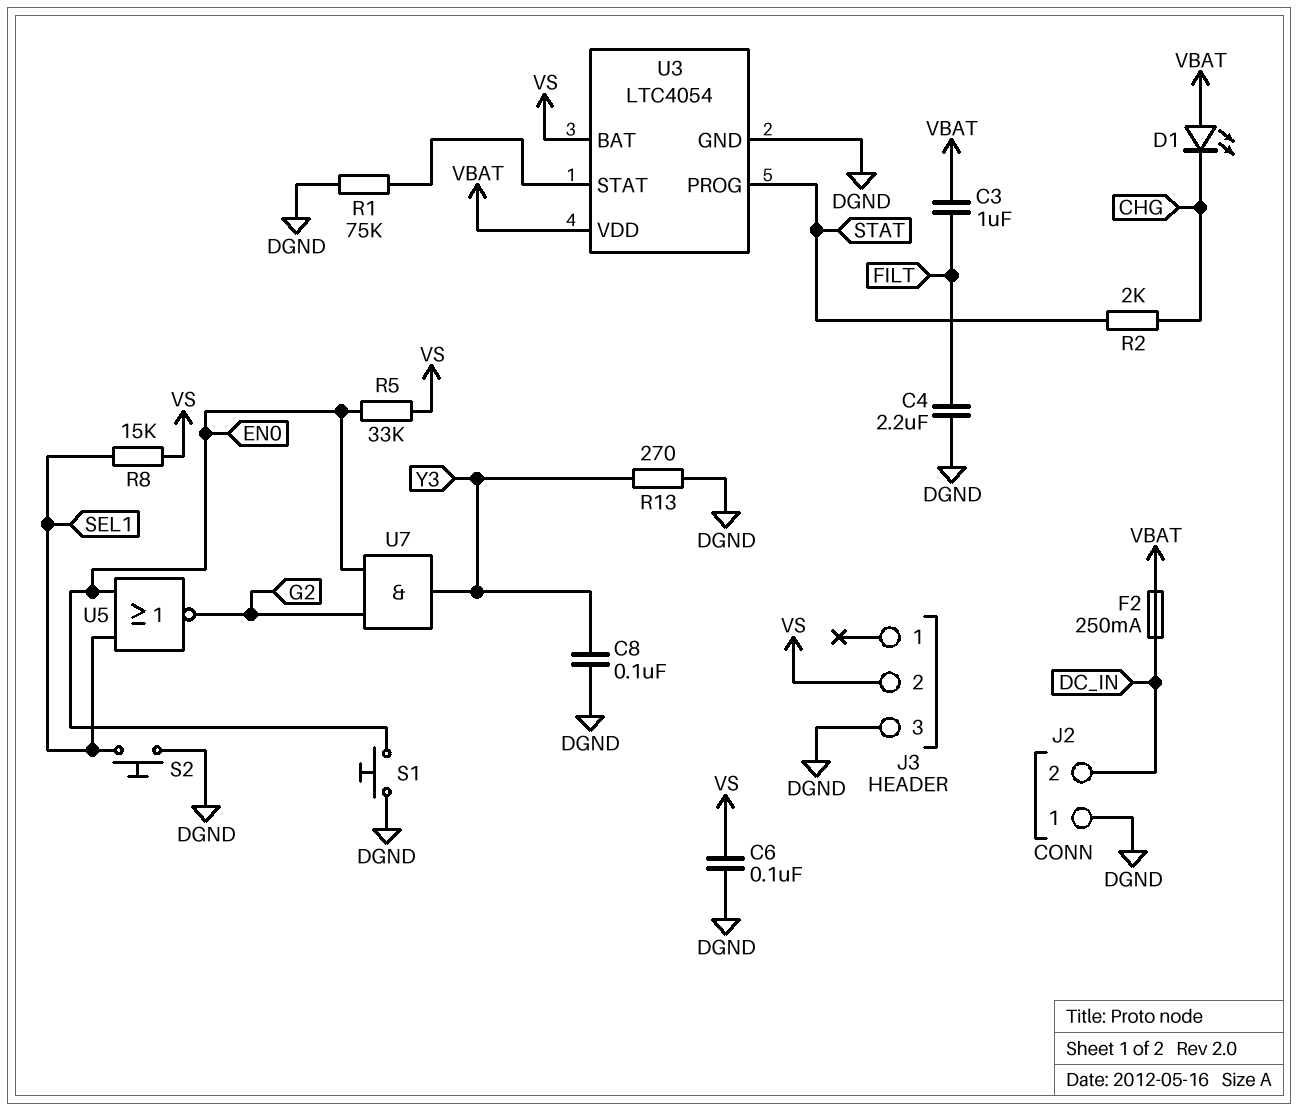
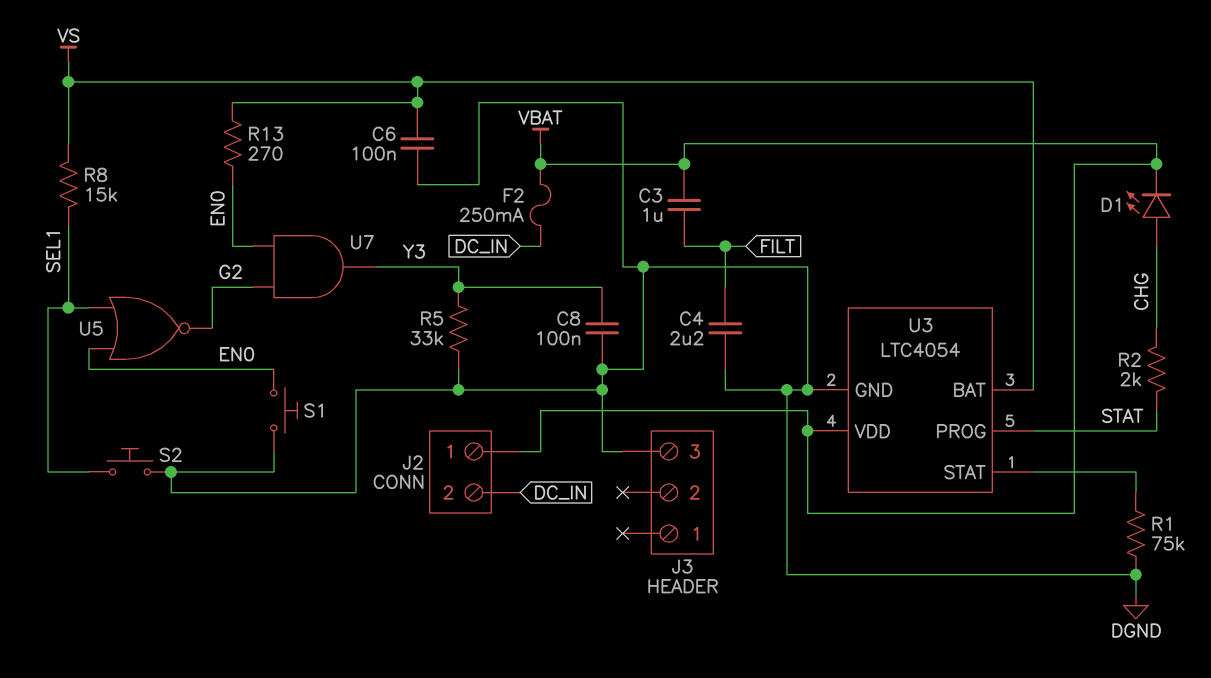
D1: LED (A VBAT, K CHG) -> LED (A CHG, K VBAT)
J2 pin 1: DGND -> VBAT
J3 pin 2: VS -> none
R5: 33k (EN0, VS) -> 33k (DGND, Y3)
R13: 270 (DGND, Y3) -> 270 (EN0, VS)

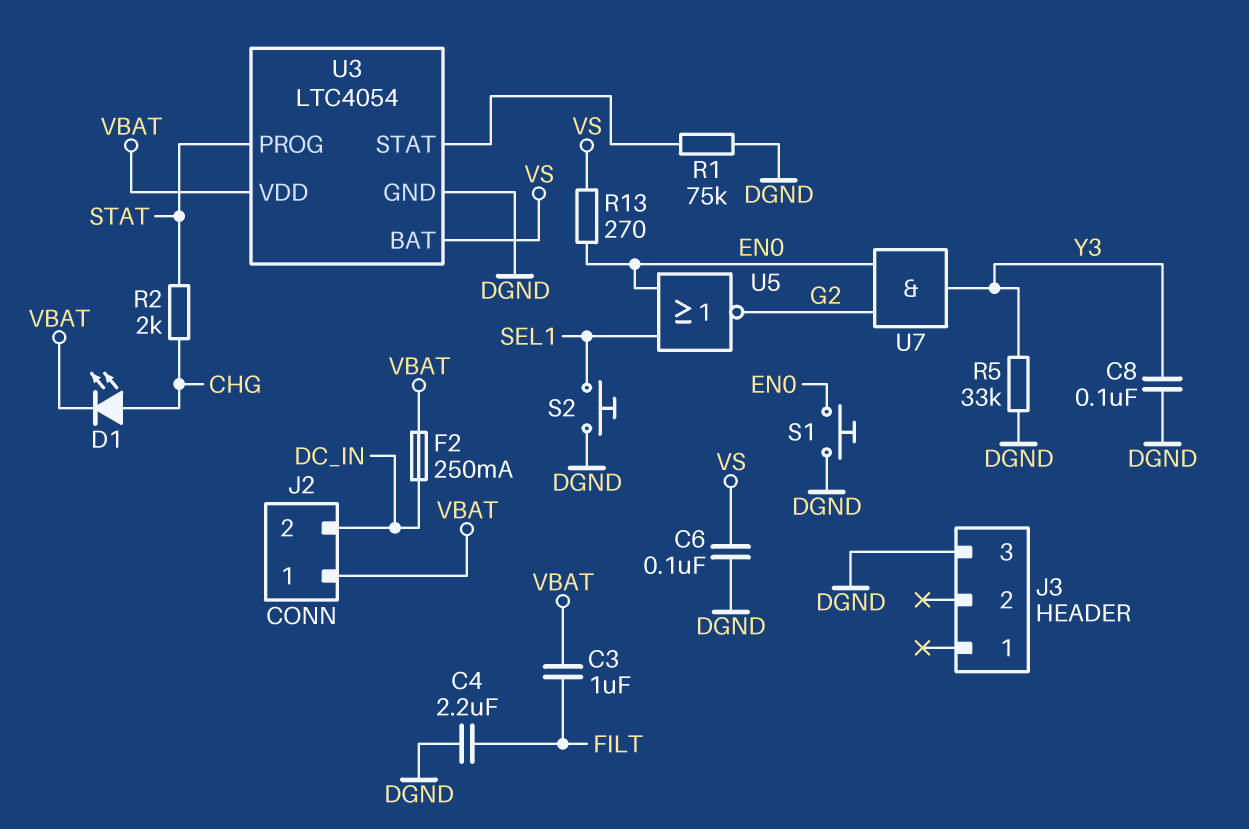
R8: 15k (SEL1, VS) -> none

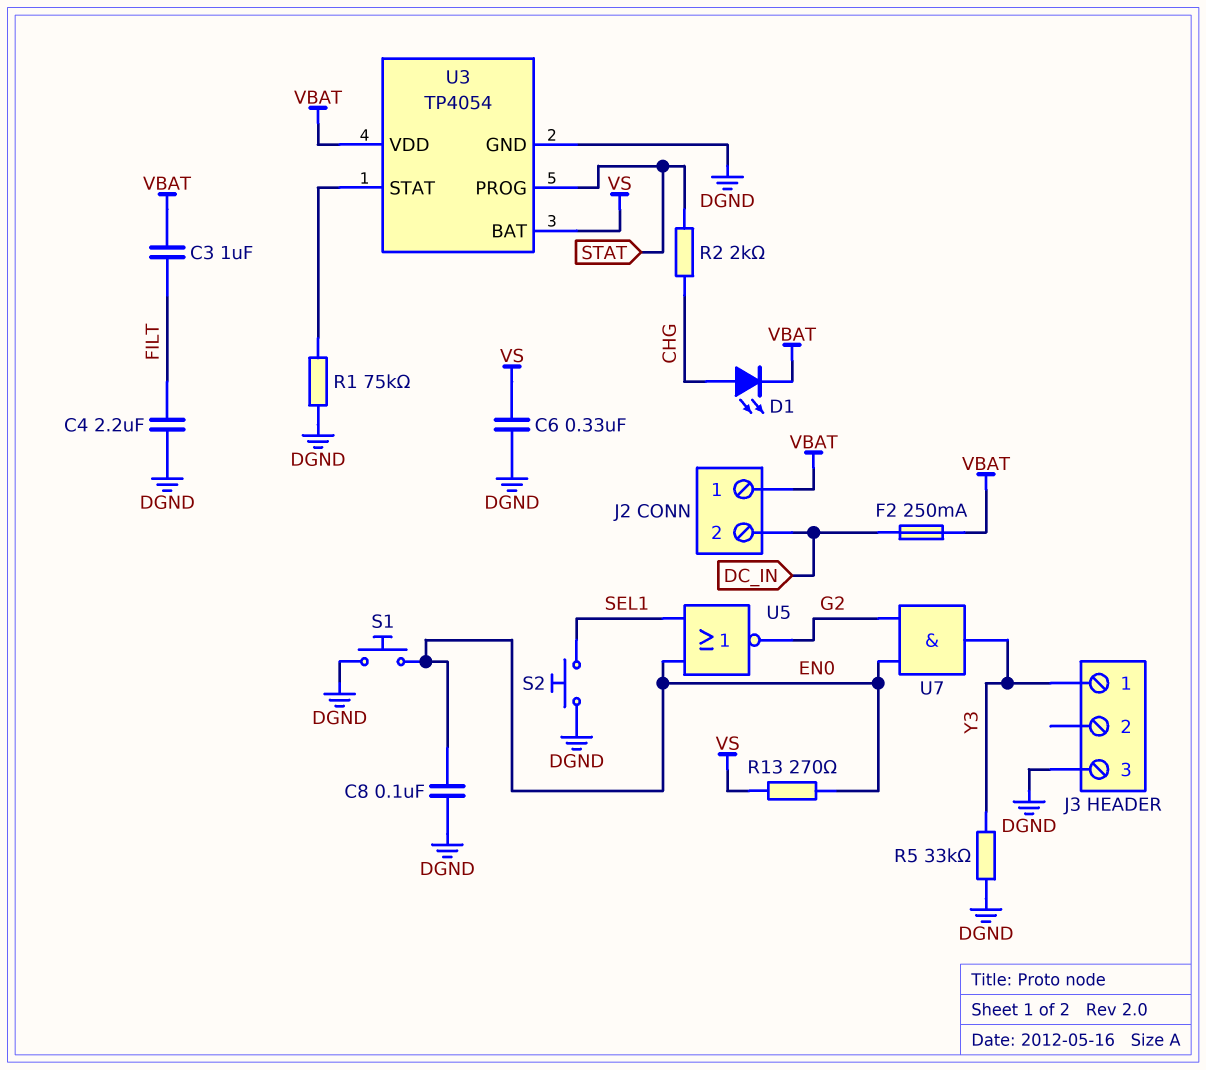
C6: 100nF (DGND, VS) -> 330nF (DGND, VS)
C8: 100nF (DGND, Y3) -> 100nF (DGND, EN0)
J3 pin 1: none -> Y3
U3: LTC4054 -> TP4054

